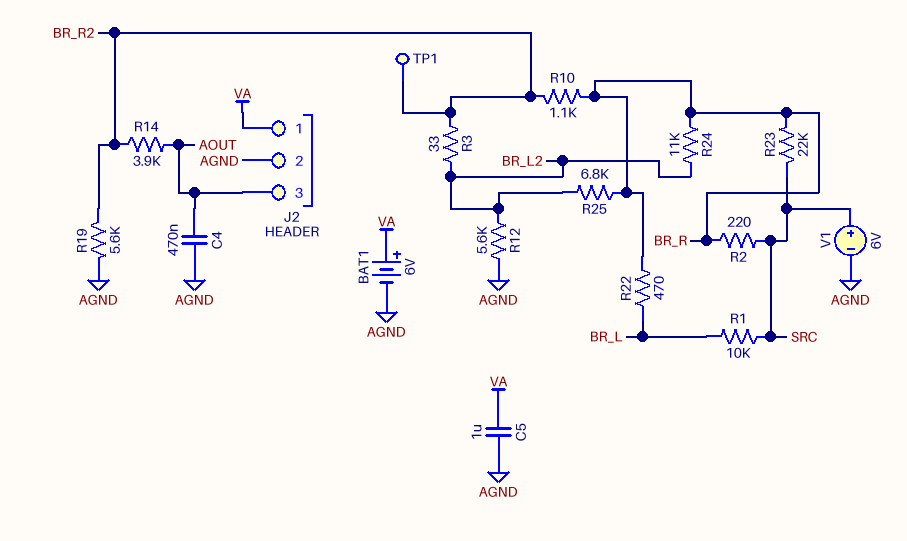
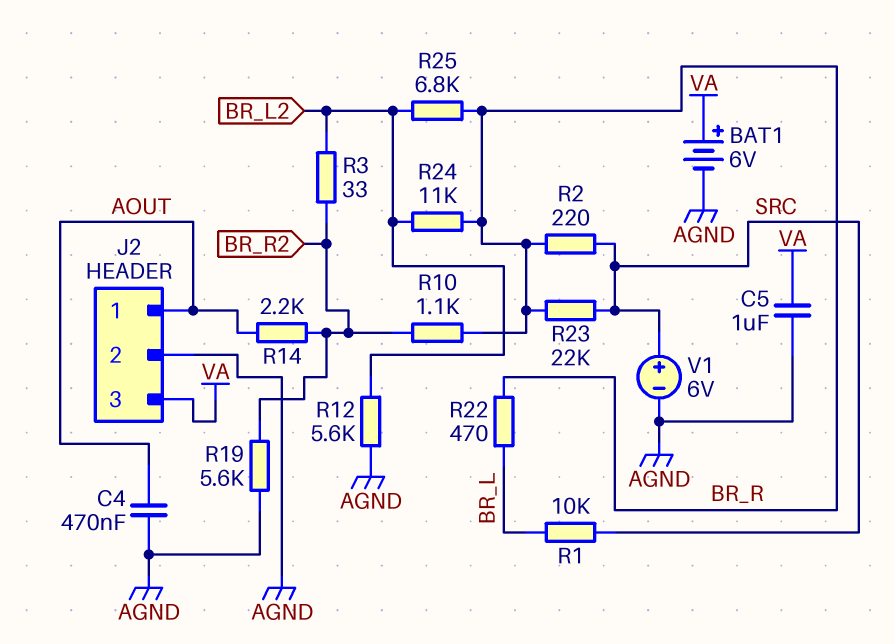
J2 pin 1: VA -> AOUT
J2 pin 3: AOUT -> VA
R14: 3.9k (AOUT, BR_R2) -> 2.2k (AOUT, BR_R2)
TP1: test point (BR_R2) -> none

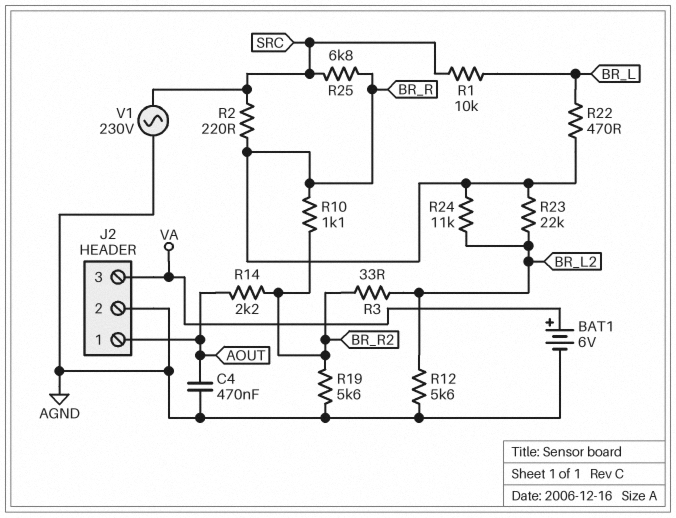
C5: 1uF (AGND, VA) -> none
R23: 22k (BR_R, SRC) -> 22k (BR_L2, BR_R)
R25: 6.8k (BR_L2, BR_R) -> 6.8k (BR_R, SRC)
V1: 6V (plus SRC, minus AGND) -> AC 230V (AGND, SRC)

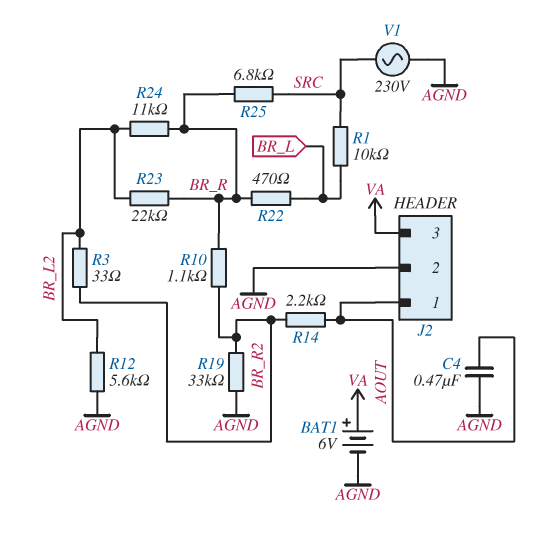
R2: 220 (BR_R, SRC) -> none
R19: 5.6k (AGND, BR_R2) -> 33k (AGND, BR_R2)

